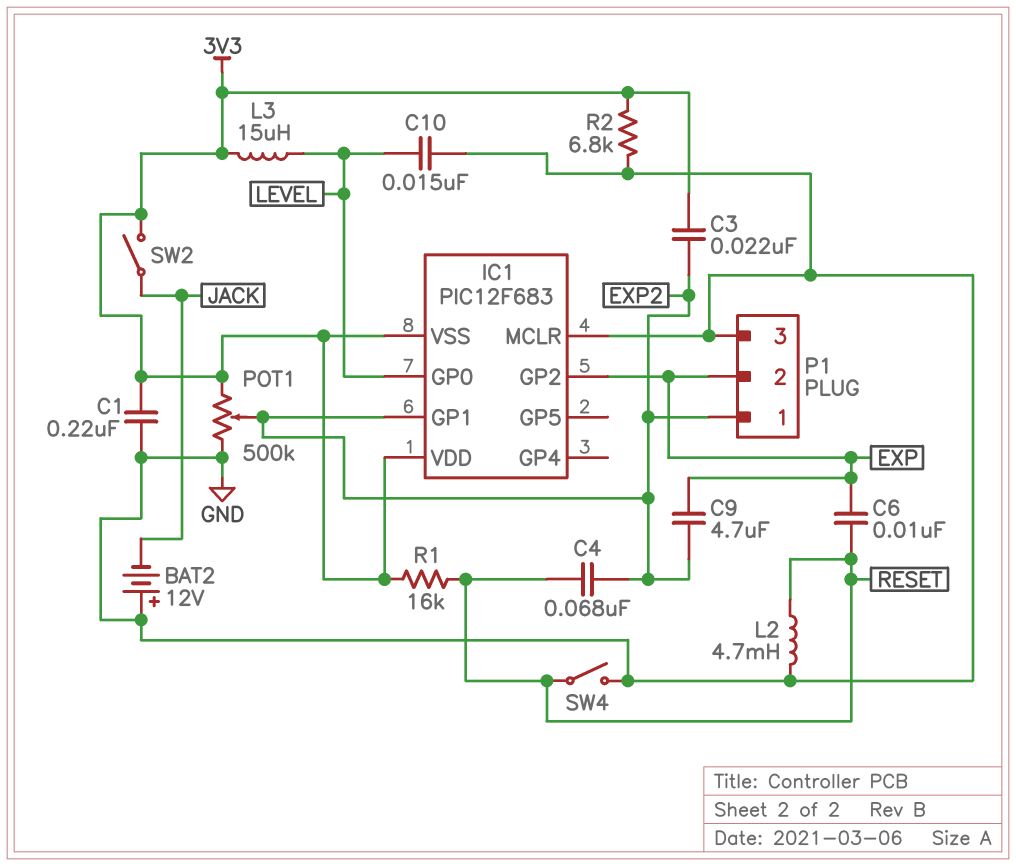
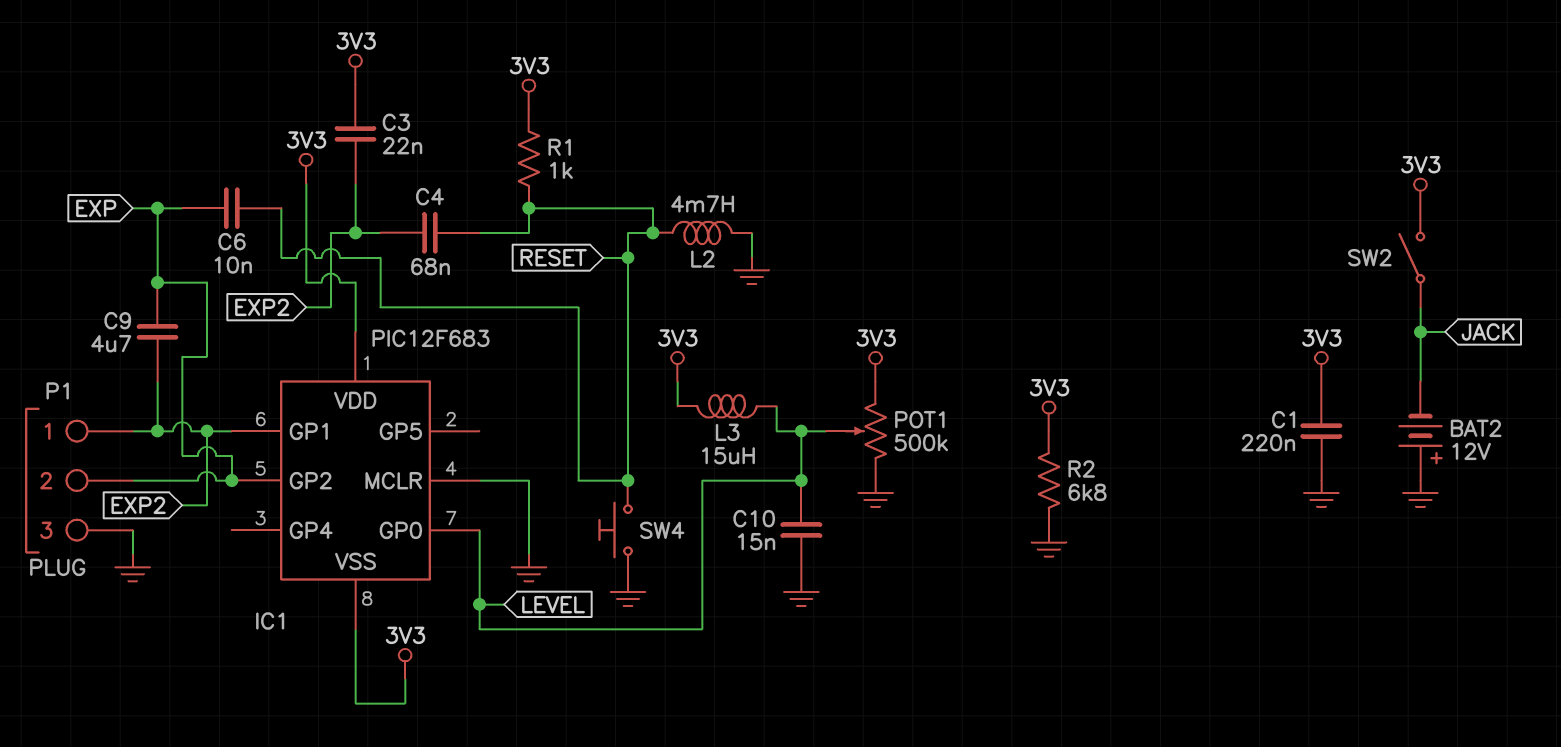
POT1: 500k (3V3, GND, wiper EXP2) -> 500k (3V3, GND, wiper LEVEL)
R1: 16k (3V3, RESET) -> 1k (3V3, RESET)
SW4: switch (GND, RESET) -> button (GND, RESET)

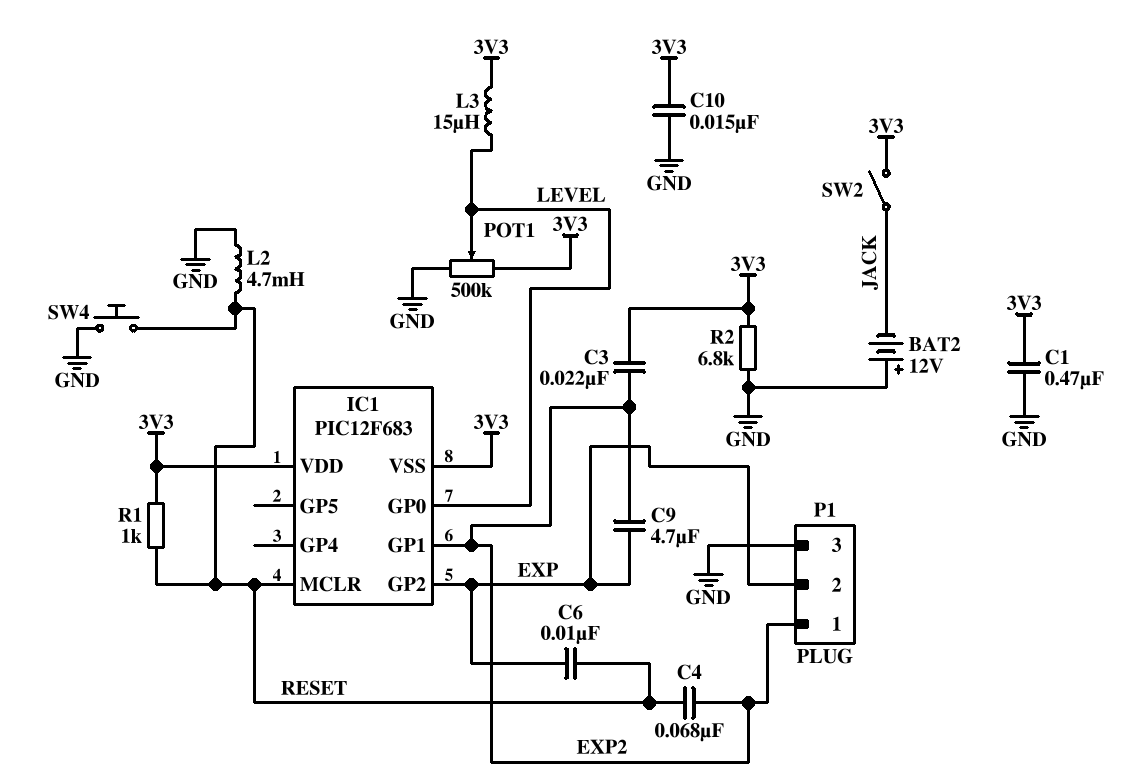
C1: 220nF (3V3, GND) -> 470nF (3V3, GND)
C10: 15nF (GND, LEVEL) -> 15nF (3V3, GND)
IC1 pin MCLR: GND -> RESET

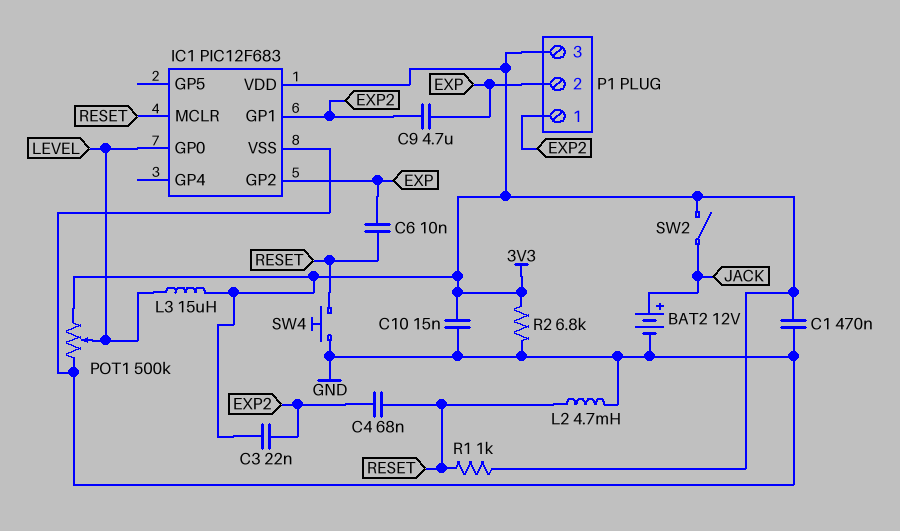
BAT2: 12V (plus GND, minus JACK) -> 12V (plus JACK, minus GND)
IC1 pin VSS: 3V3 -> GND
P1 pin 3: GND -> 3V3

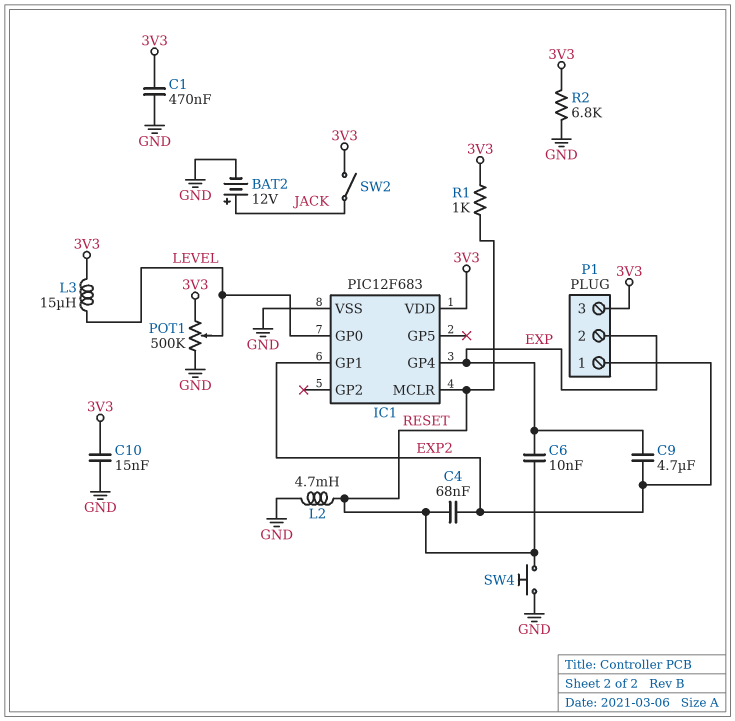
C3: 22nF (3V3, EXP2) -> none
IC1 pin GP2: EXP -> none
IC1 pin GP4: none -> EXP

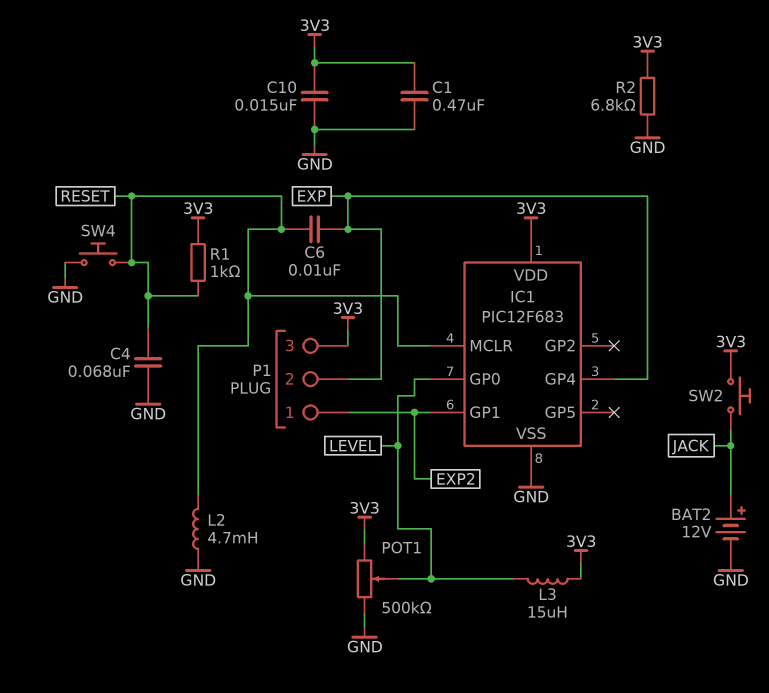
C4: 68nF (EXP2, RESET) -> 68nF (GND, RESET)
C9: 4.7uF (EXP, EXP2) -> none
SW2: switch (3V3, JACK) -> button (3V3, JACK)

